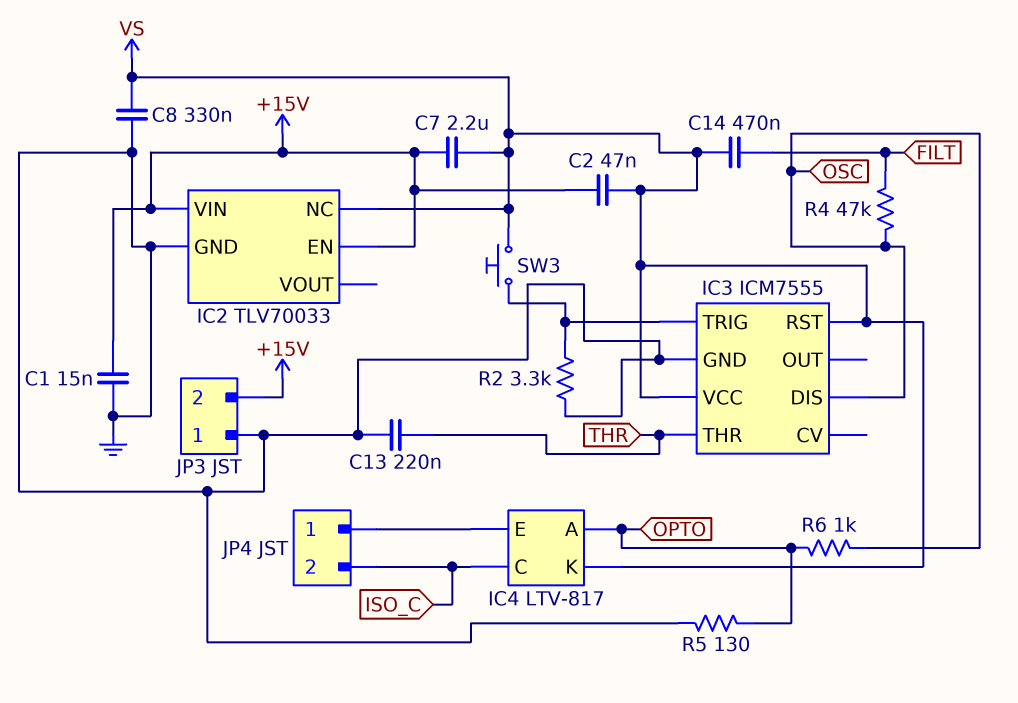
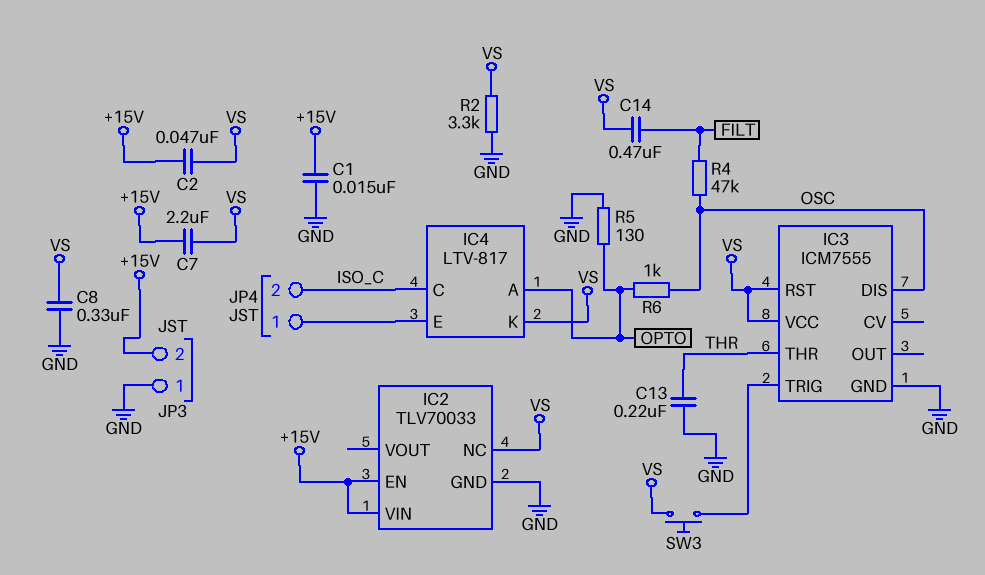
R2: 3.3k (GND, IC3/TRIG) -> 3.3k (GND, VS)

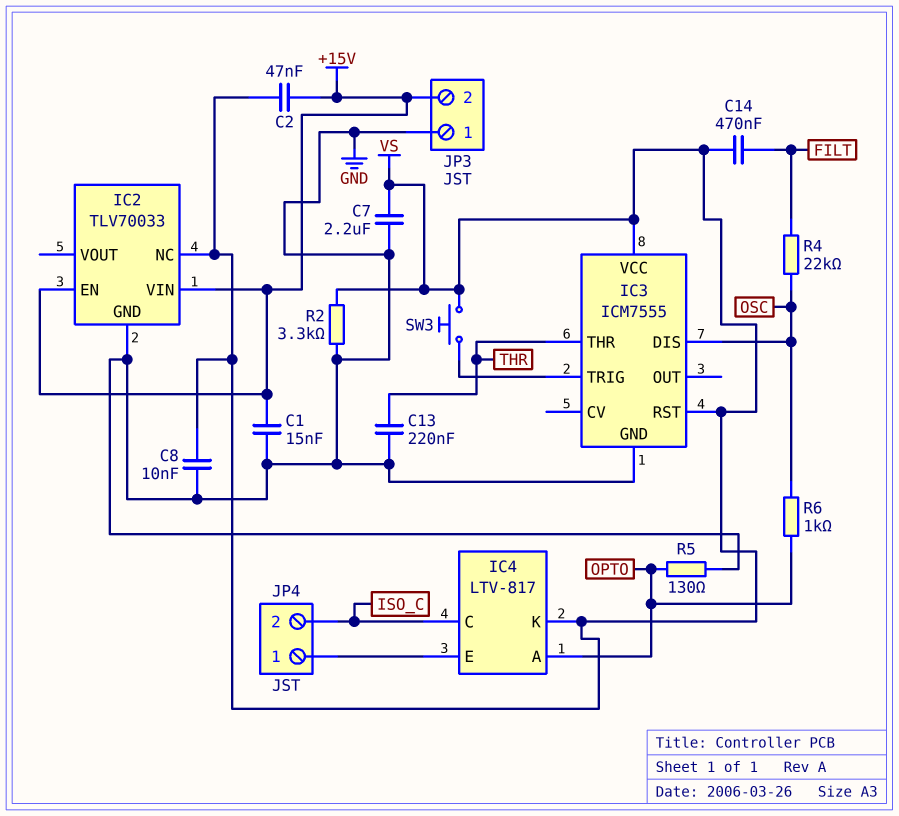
C7: 2.2uF (+15V, VS) -> 2.2uF (GND, VS)
C8: 330nF (GND, VS) -> 10nF (GND, VS)
R4: 47k (FILT, OSC) -> 22k (FILT, OSC)

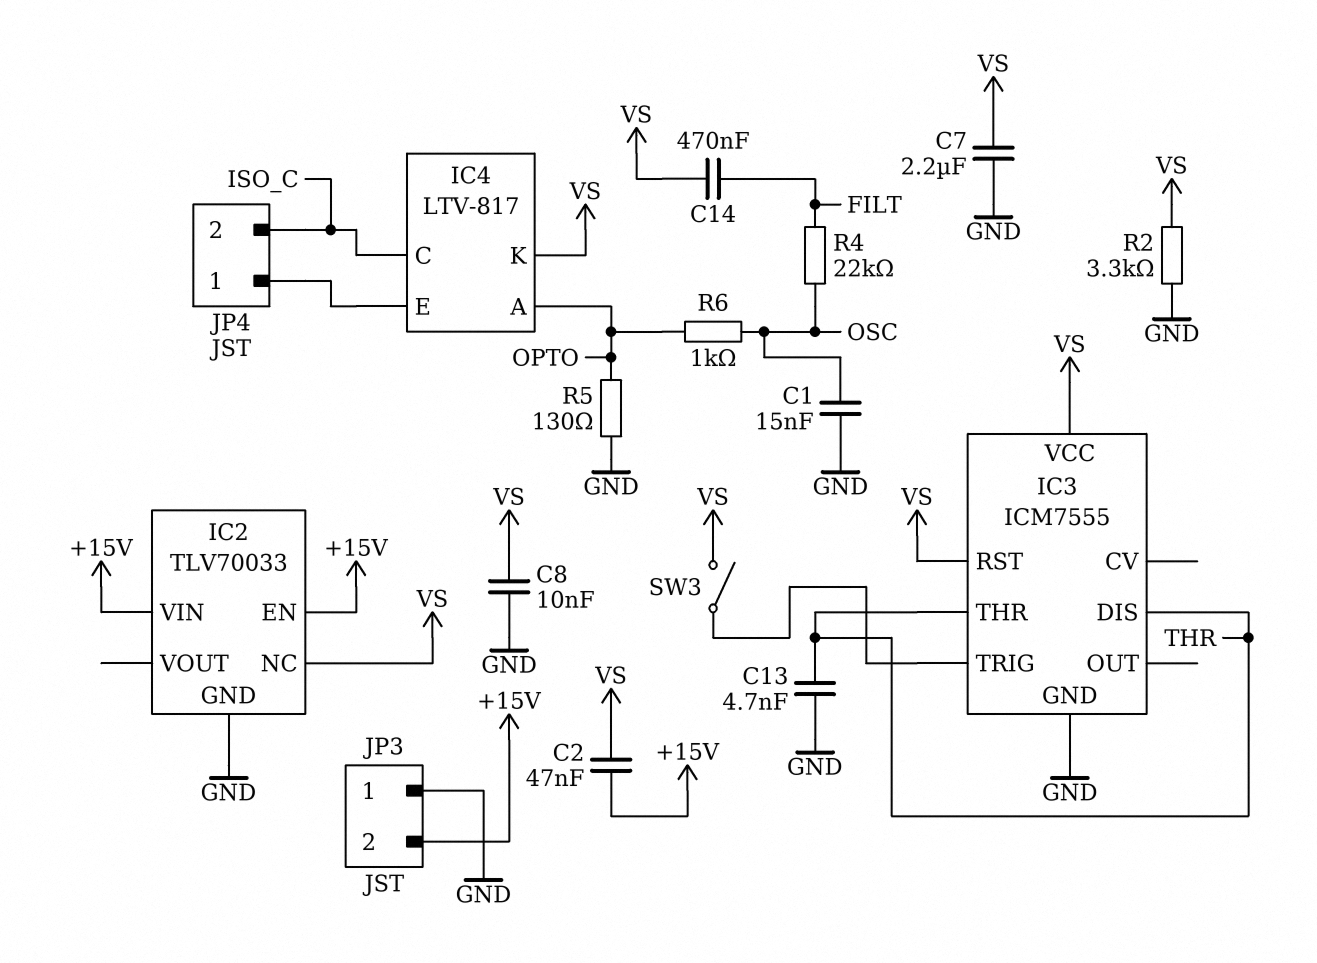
C1: 15nF (+15V, GND) -> 15nF (GND, OSC)
C13: 220nF (GND, THR) -> 4.7nF (GND, THR)
IC3 pin DIS: OSC -> THR
SW3: button (IC3/TRIG, VS) -> switch (IC3/TRIG, VS)

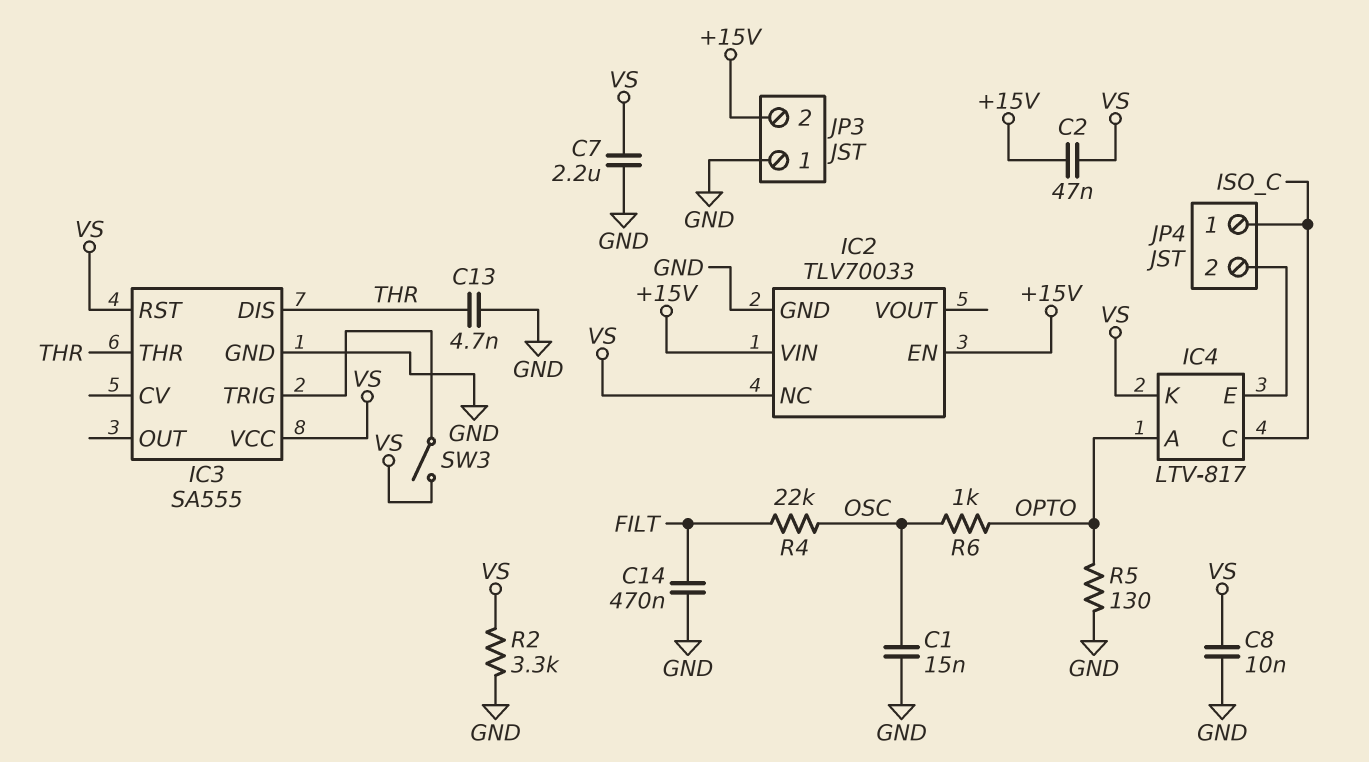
C14: 470nF (FILT, VS) -> 470nF (FILT, GND)
IC3: ICM7555 -> SA555
JP4 pin 1: IC4/E -> ISO_C
JP4 pin 2: ISO_C -> IC4/E

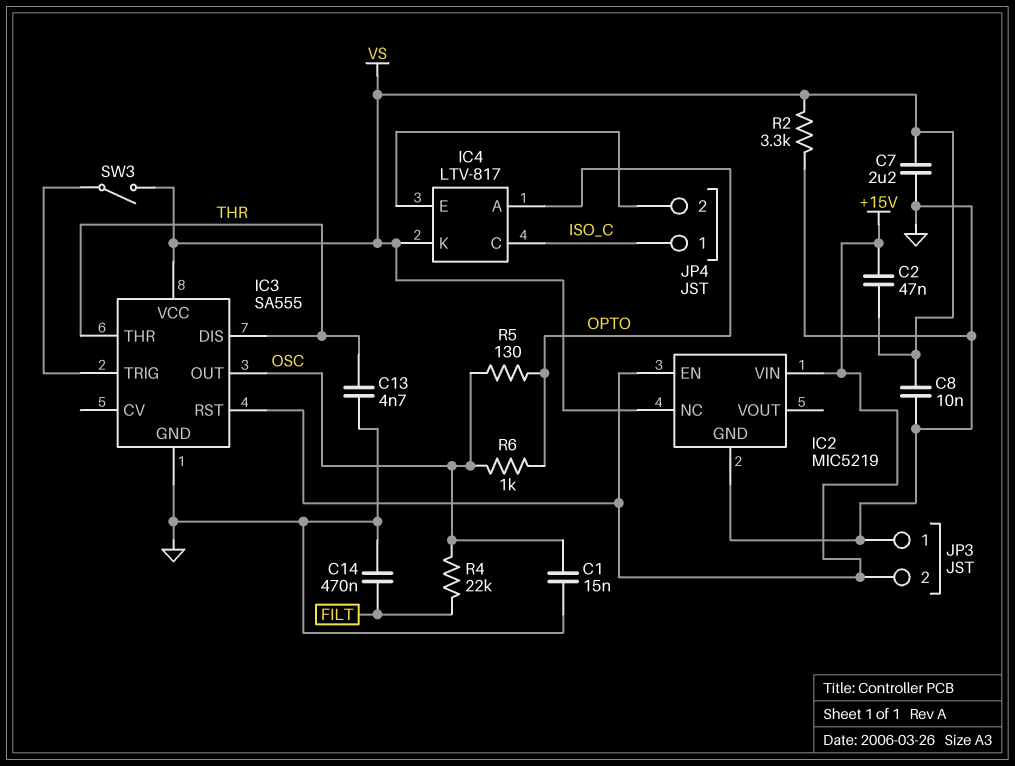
IC2: TLV70033 -> MIC5219
IC3 pin OUT: none -> OSC
IC3 pin RST: VS -> +15V
R5: 130 (GND, OPTO) -> 130 (OPTO, OSC)

